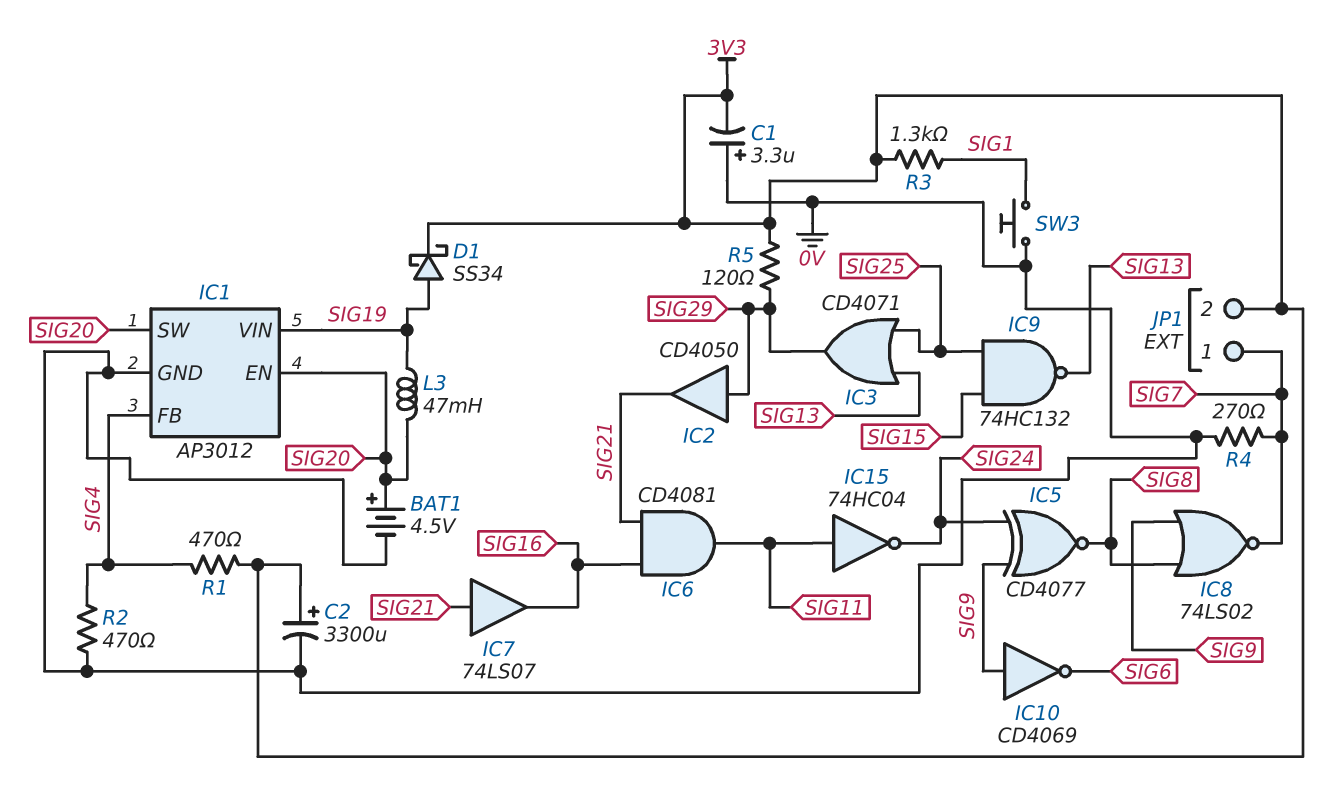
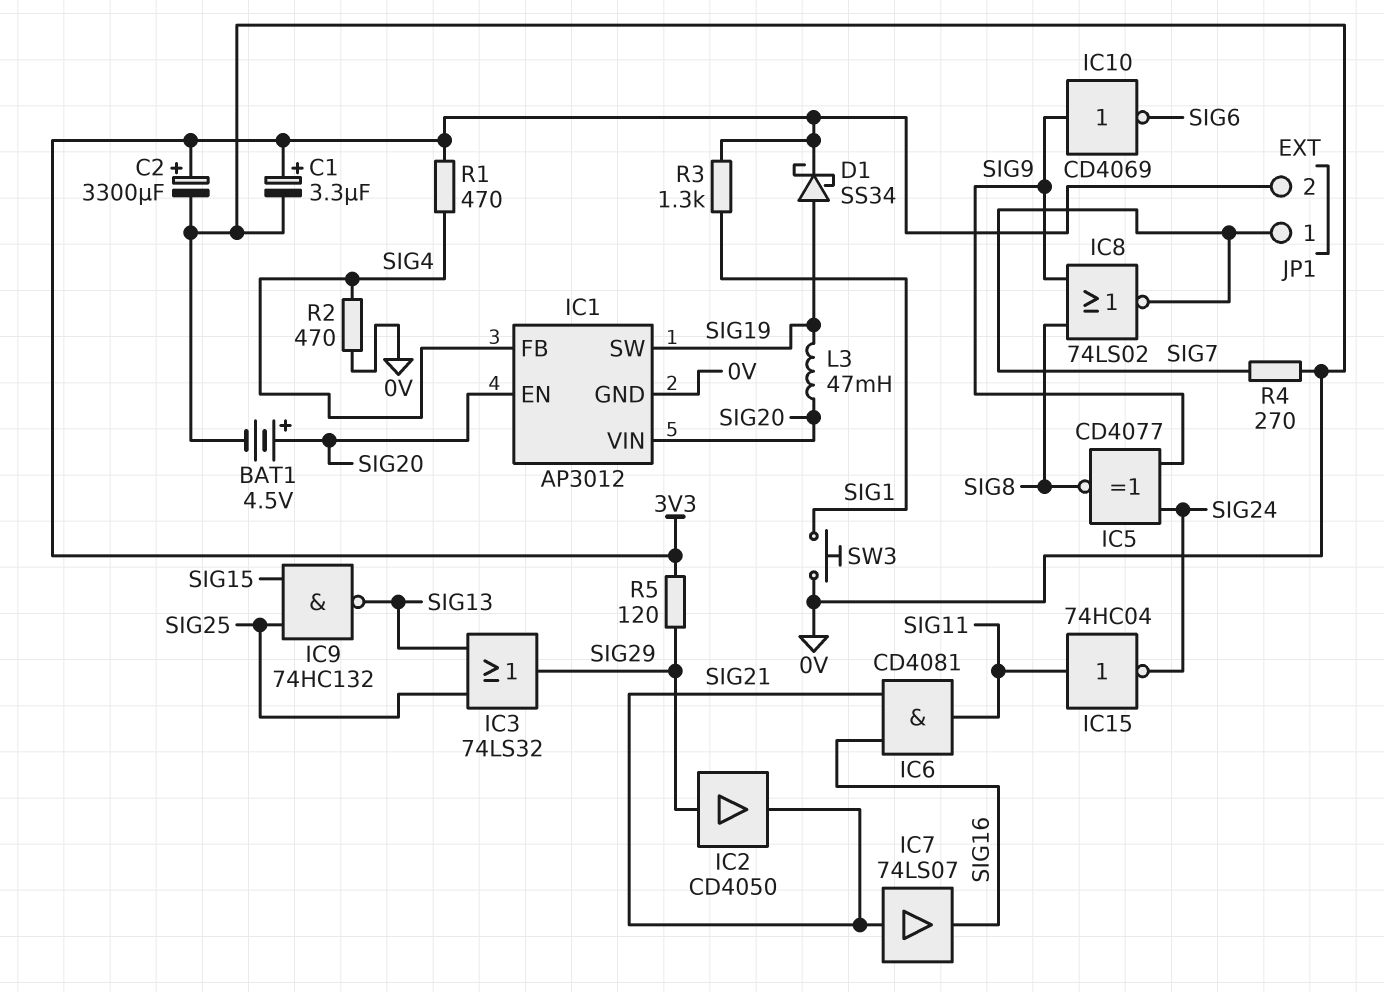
C1: 3.3uF (plus 0V, minus 3V3) -> 3.3uF (plus 3V3, minus 0V)
IC1 pin SW: SIG20 -> SIG19
IC1 pin VIN: SIG19 -> SIG20
IC3: OR CD4071 (in SIG13, in SIG25, out SIG29) -> OR 74LS32 (in SIG13, in SIG25, out SIG29)

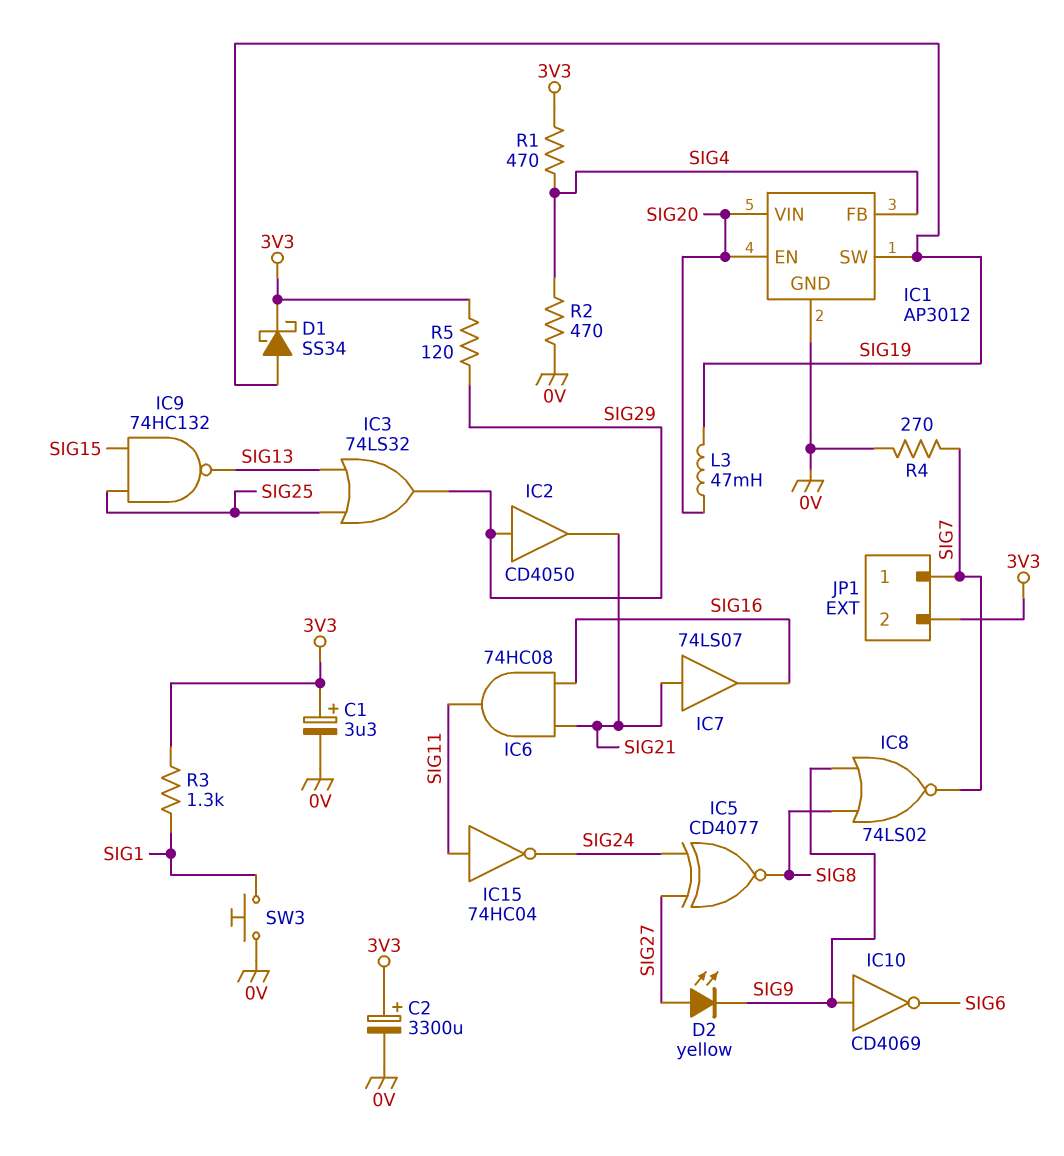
BAT1: 4.5V (plus SIG20, minus 0V) -> none
D2: none -> LED yellow (A SIG27, K SIG9)
IC5: XNOR CD4077 (in SIG9, in SIG24, out SIG8) -> XNOR CD4077 (in SIG24, in SIG27, out SIG8)
IC6: AND CD4081 (in SIG16, in SIG21, out SIG11) -> AND 74HC08 (in SIG16, in SIG21, out SIG11)

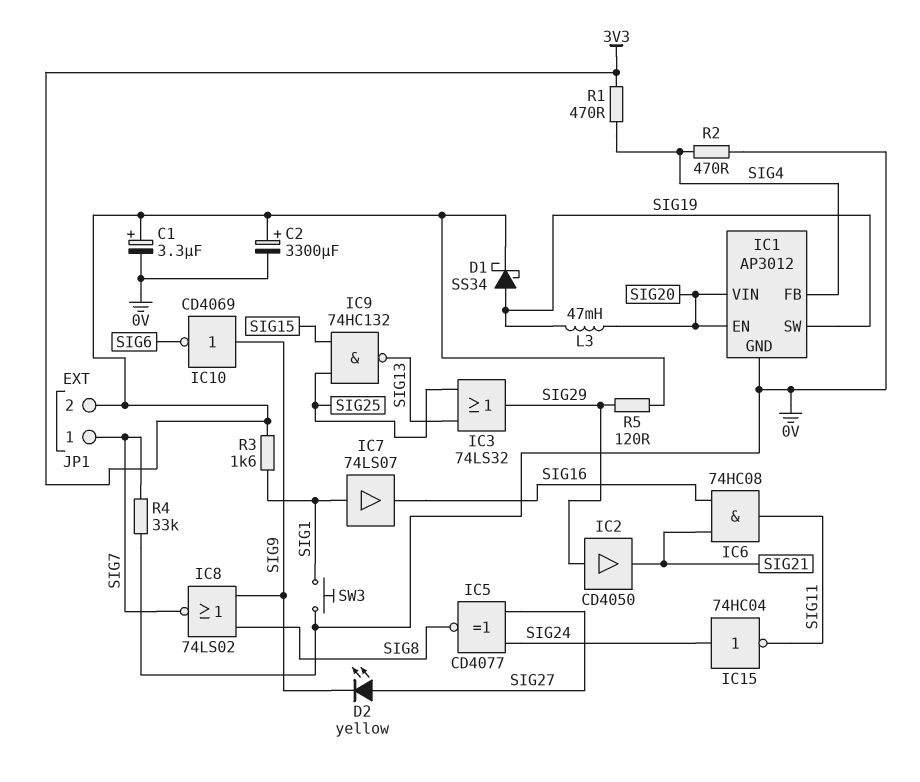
IC7: buffer 74LS07 (in SIG21, out SIG16) -> buffer 74LS07 (in SIG1, out SIG16)
IC15: NOT 74HC04 (in SIG11, out SIG24) -> NOT 74HC04 (in SIG24, out SIG11)
R3: 1.3k (3V3, SIG1) -> 1.6k (3V3, SIG1)
R4: 270 (0V, SIG7) -> 33k (0V, SIG7)

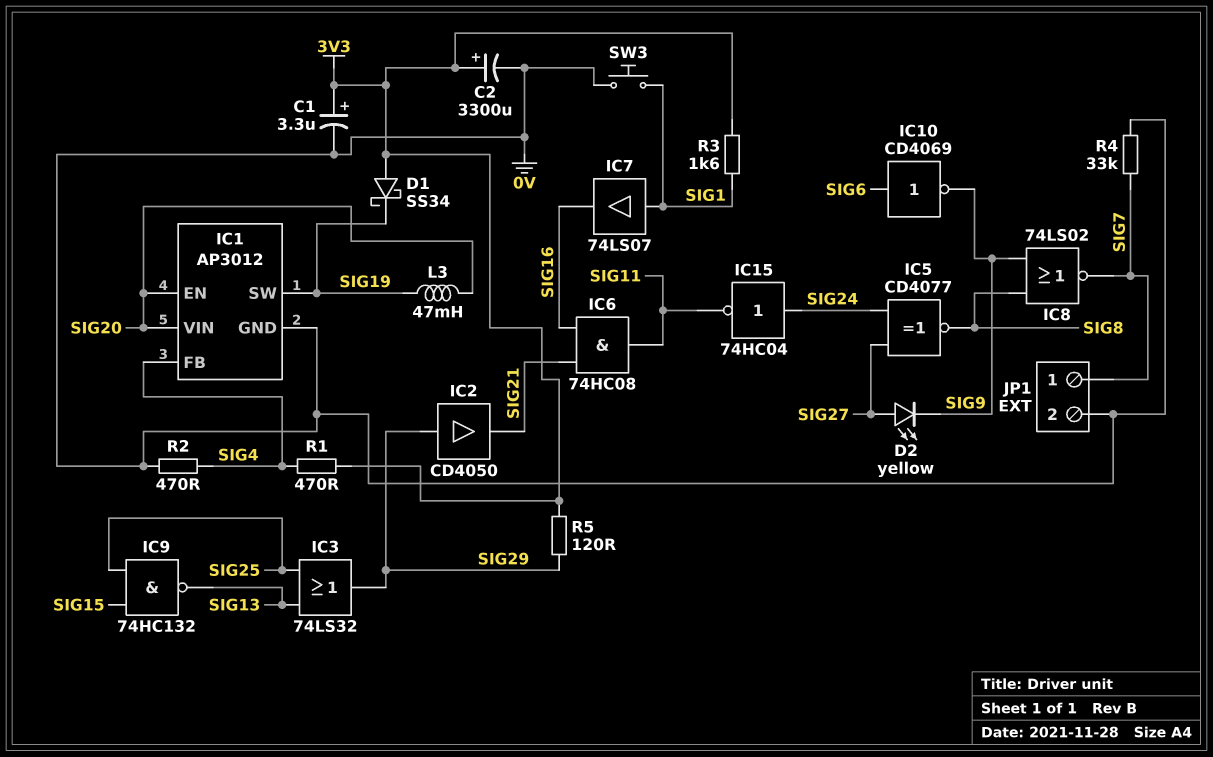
D1: schottky SS34 (A SIG19, K 3V3) -> schottky SS34 (A 3V3, K SIG19)
IC10: NOT CD4069 (in SIG9, out SIG6) -> NOT CD4069 (in SIG6, out SIG9)
JP1 pin 2: 3V3 -> 0V

